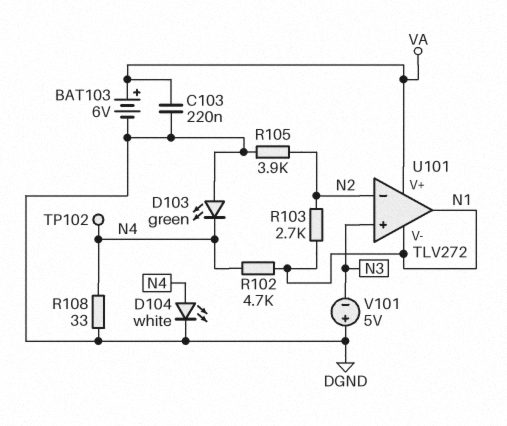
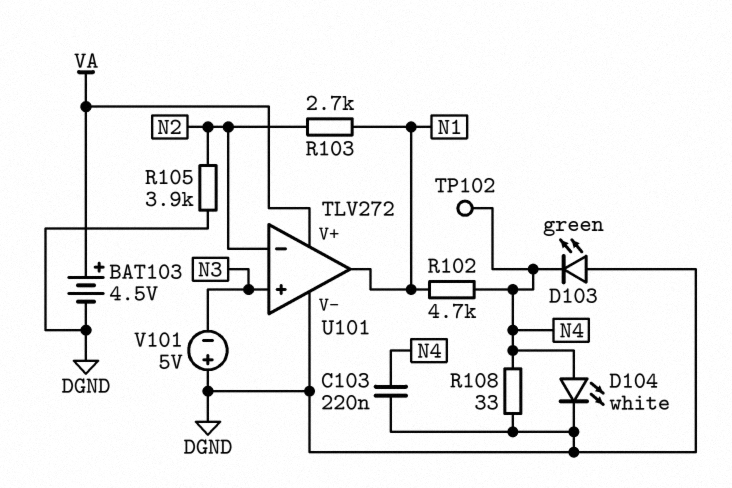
BAT103: 6V (plus VA, minus DGND) -> 4.5V (plus VA, minus DGND)
C103: 220nF (DGND, VA) -> 220nF (DGND, N4)
U101 pin V-: N1 -> DGND

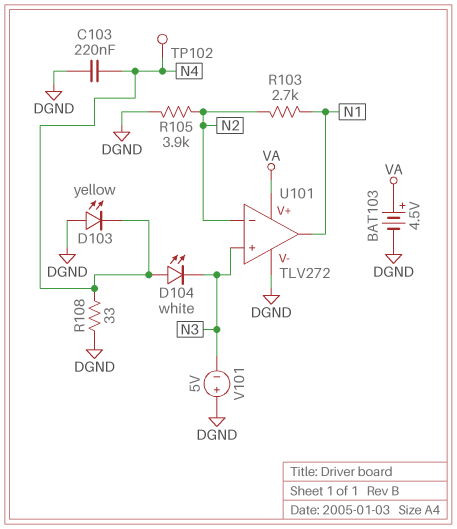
D103: LED green (A DGND, K N4) -> LED yellow (A DGND, K N4)
D104: LED white (A N4, K DGND) -> LED white (A N4, K N3)
R102: 4.7k (N1, N4) -> none

